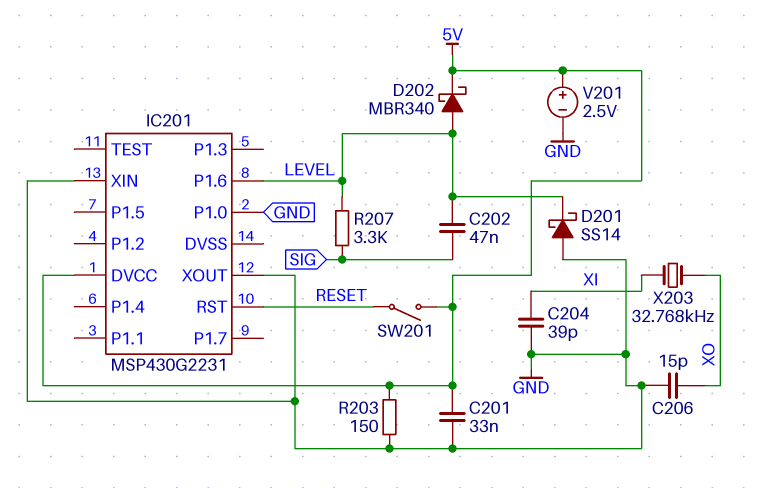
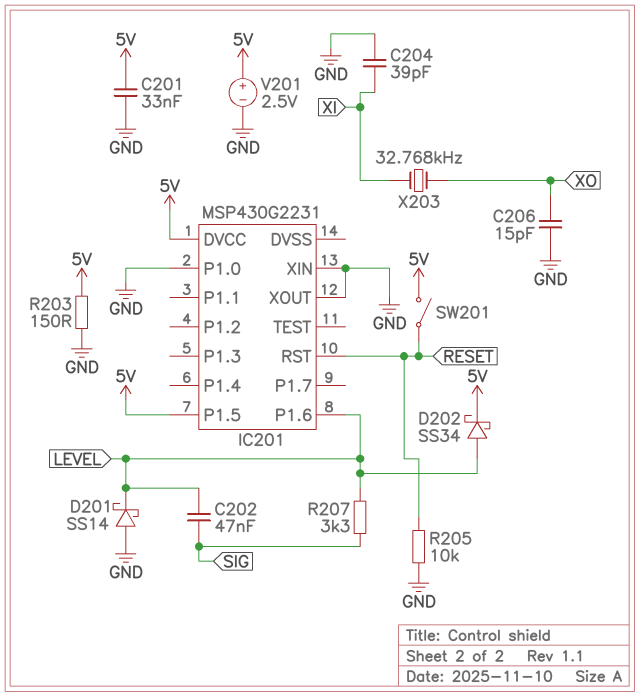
D202: schottky MBR340 (A LEVEL, K 5V) -> schottky SS34 (A LEVEL, K 5V)
IC201 pin P1.5: none -> 5V
R205: none -> 10k (GND, RESET)

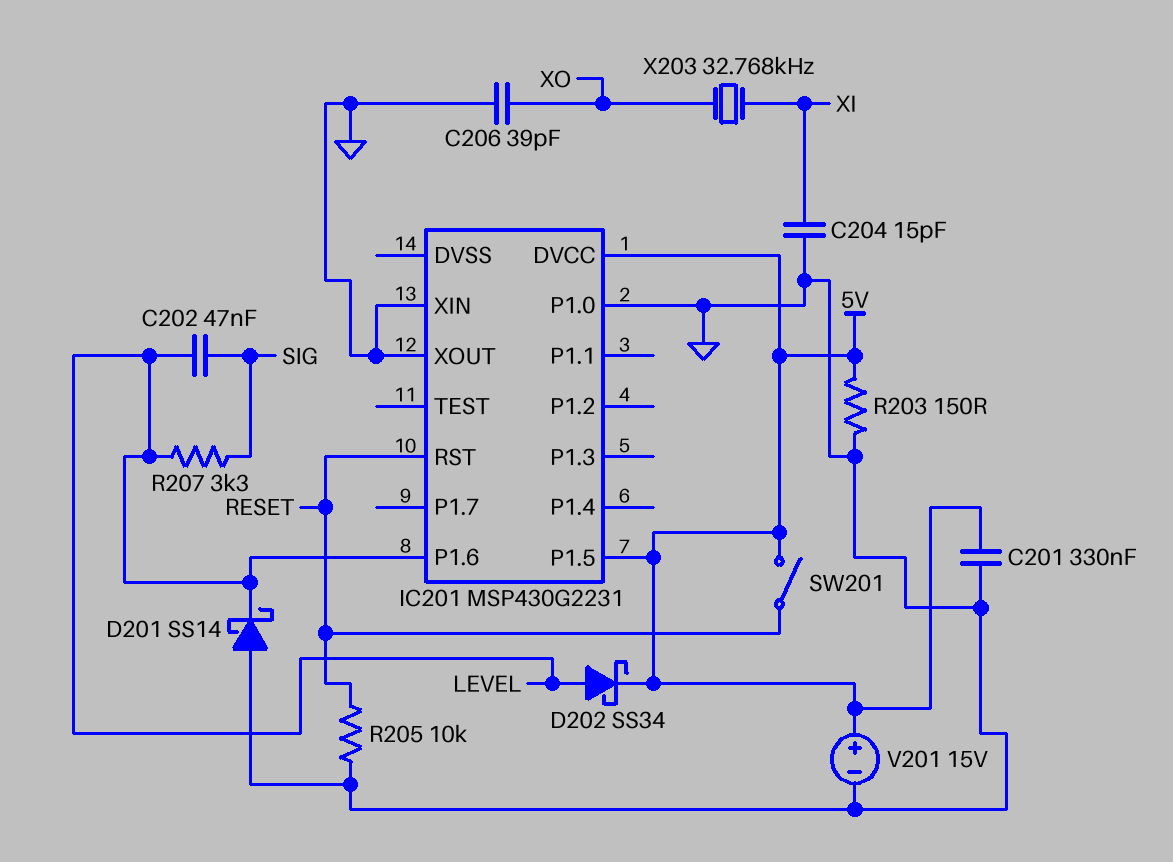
C201: 33nF (5V, GND) -> 330nF (5V, GND)
C204: 39pF (GND, XI) -> 15pF (GND, XI)
C206: 15pF (GND, XO) -> 39pF (GND, XO)
V201: 2.5V (plus 5V, minus GND) -> 15V (plus 5V, minus GND)

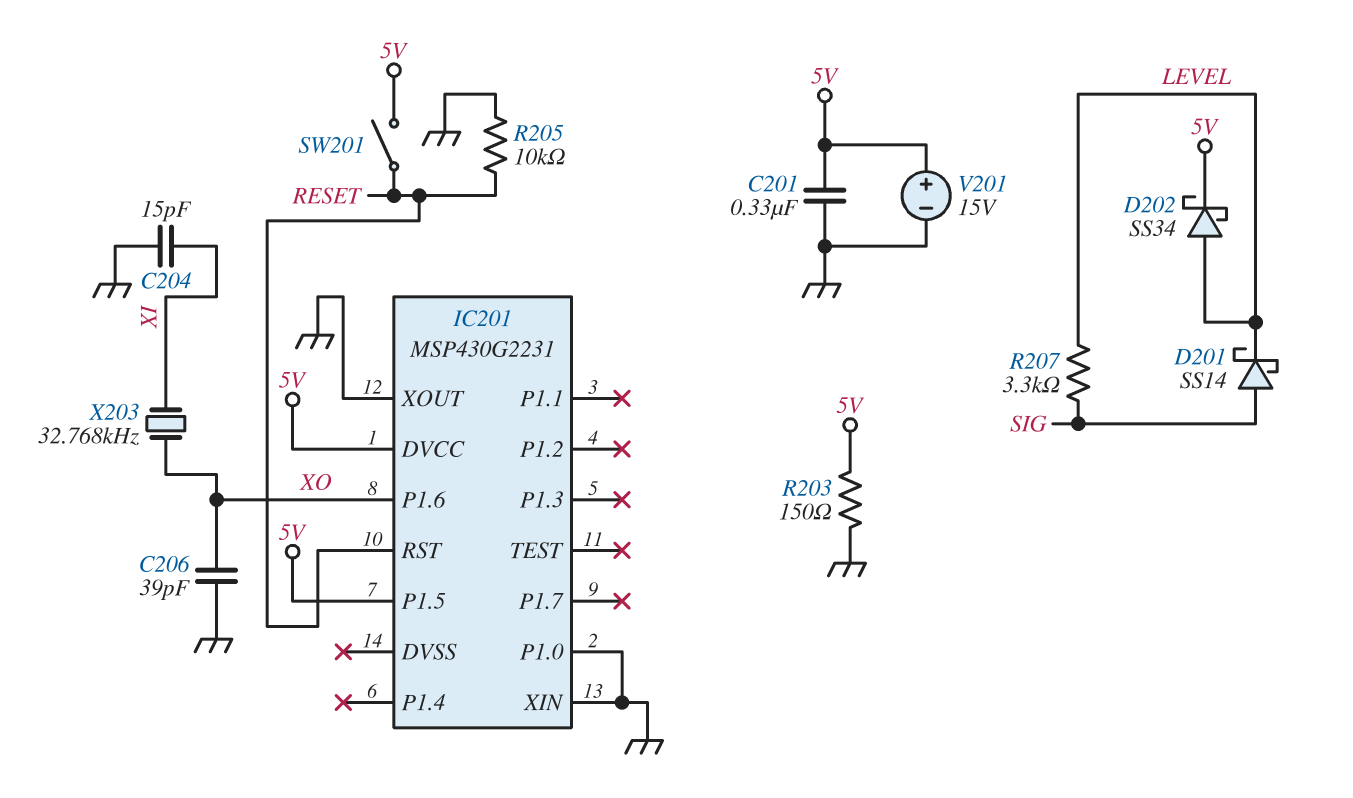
C202: 47nF (LEVEL, SIG) -> none
D201: schottky SS14 (A GND, K LEVEL) -> schottky SS14 (A SIG, K LEVEL)
IC201 pin P1.6: LEVEL -> XO

